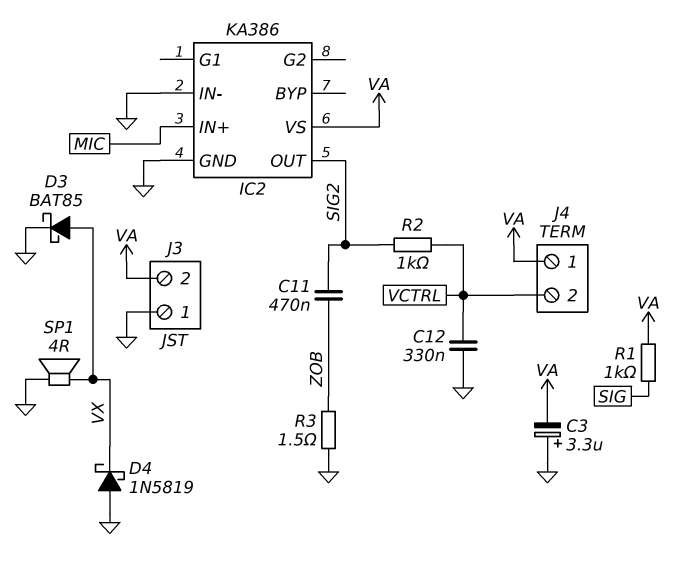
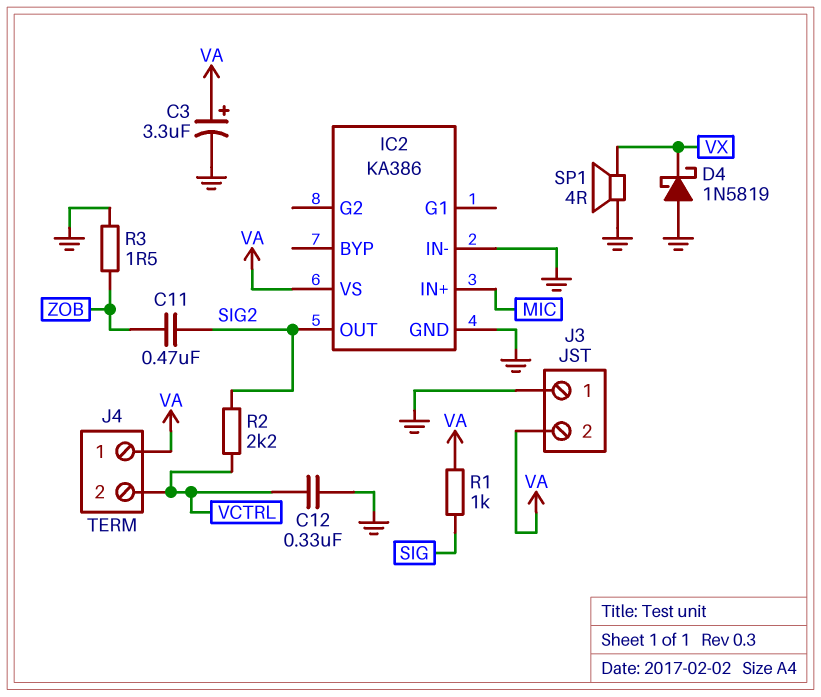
C3: 3.3uF (plus GND, minus VA) -> 3.3uF (plus VA, minus GND)
D3: schottky BAT85 (A VX, K GND) -> none
R2: 1k (SIG2, VCTRL) -> 2.2k (SIG2, VCTRL)

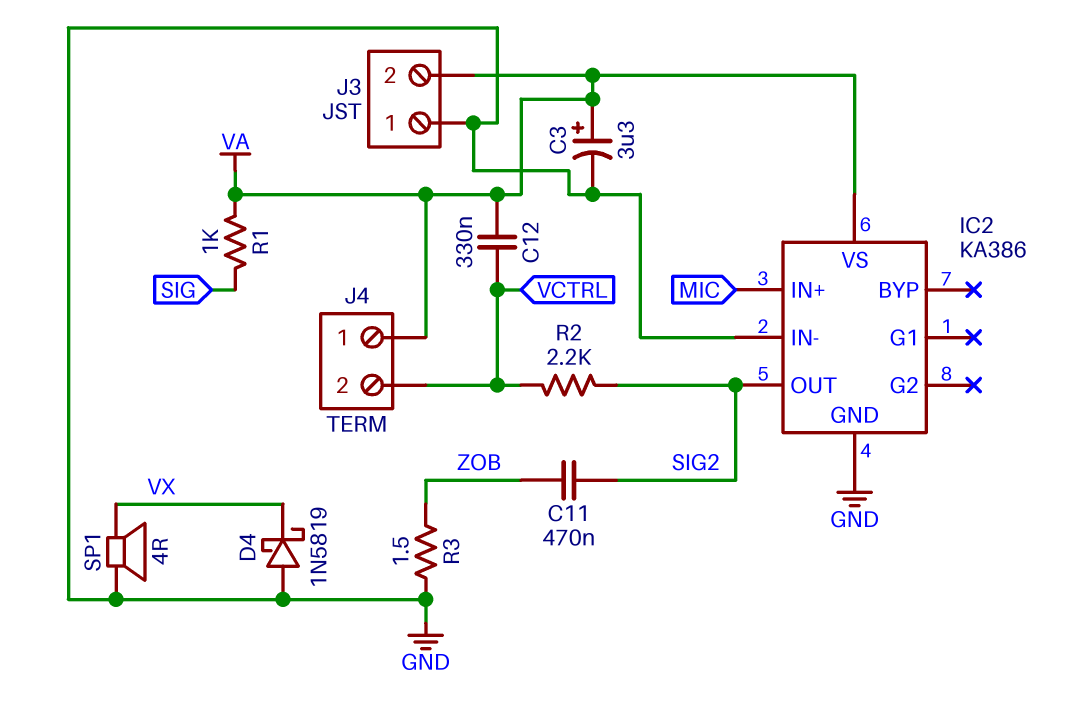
C12: 330nF (GND, VCTRL) -> 330nF (VA, VCTRL)

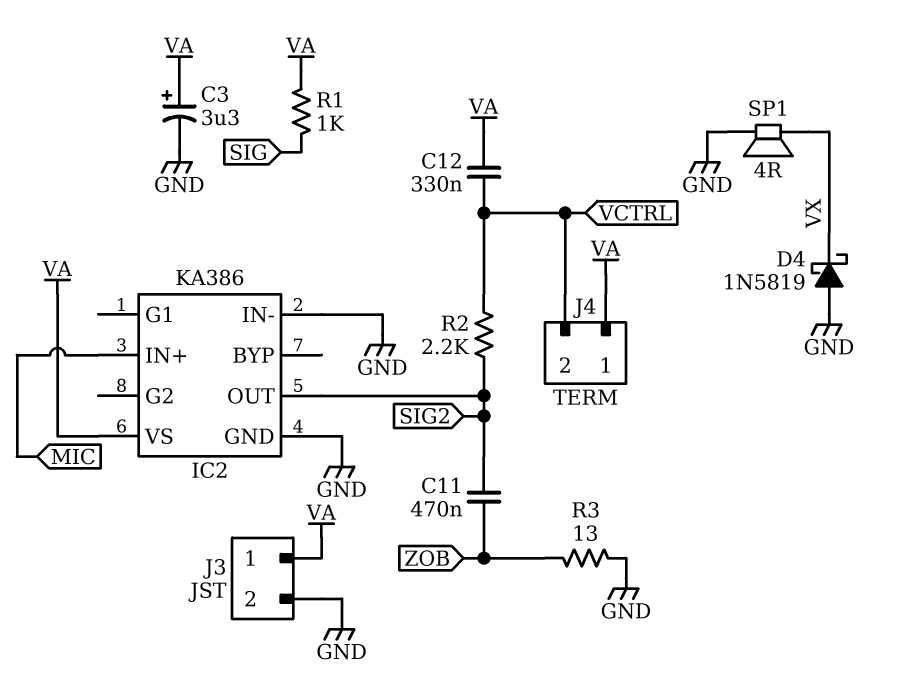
J3 pin 1: GND -> VA
J3 pin 2: VA -> GND
R3: 1.5 (GND, ZOB) -> 13 (GND, ZOB)

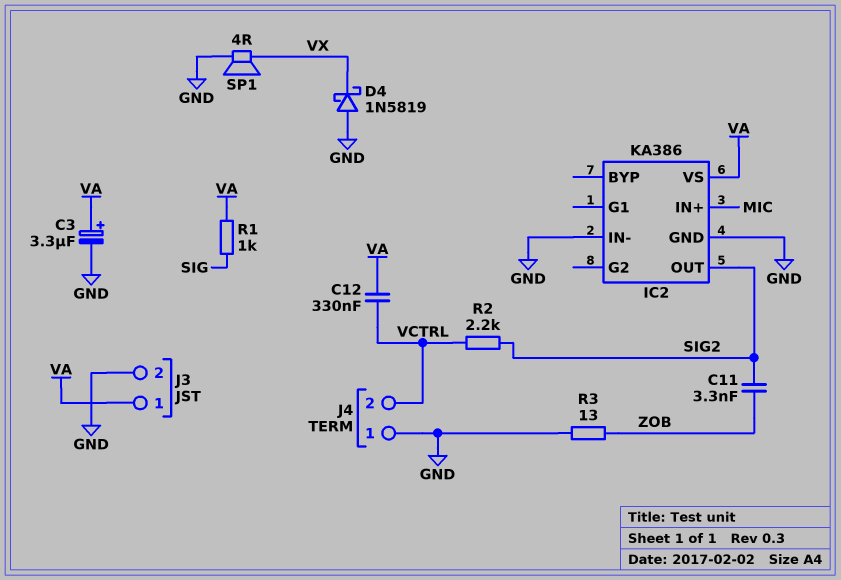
C11: 470nF (SIG2, ZOB) -> 3.3nF (SIG2, ZOB)
J4 pin 1: VA -> GND

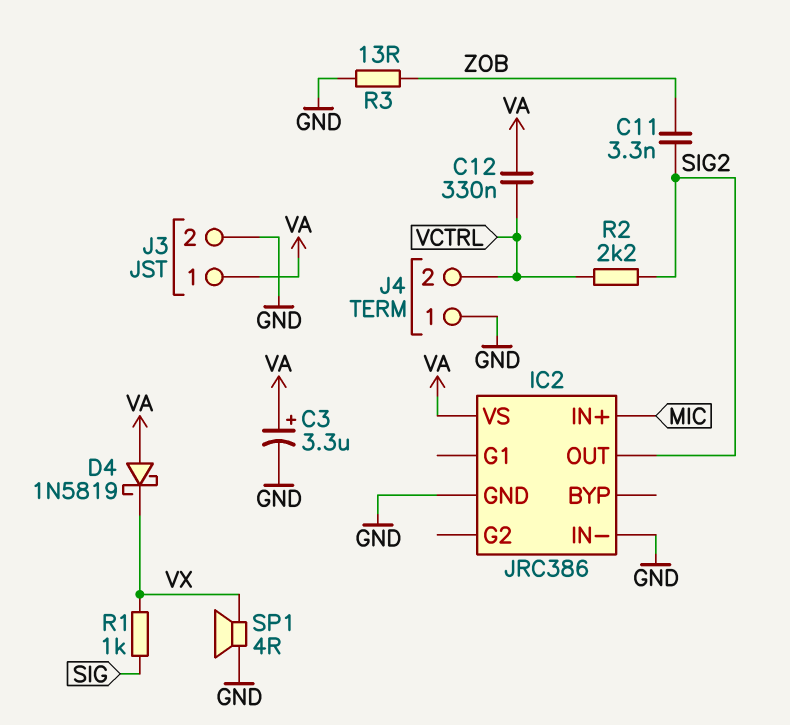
D4: schottky 1N5819 (A GND, K VX) -> schottky 1N5819 (A VA, K VX)
IC2: KA386 -> JRC386
R1: 1k (SIG, VA) -> 1k (SIG, VX)

